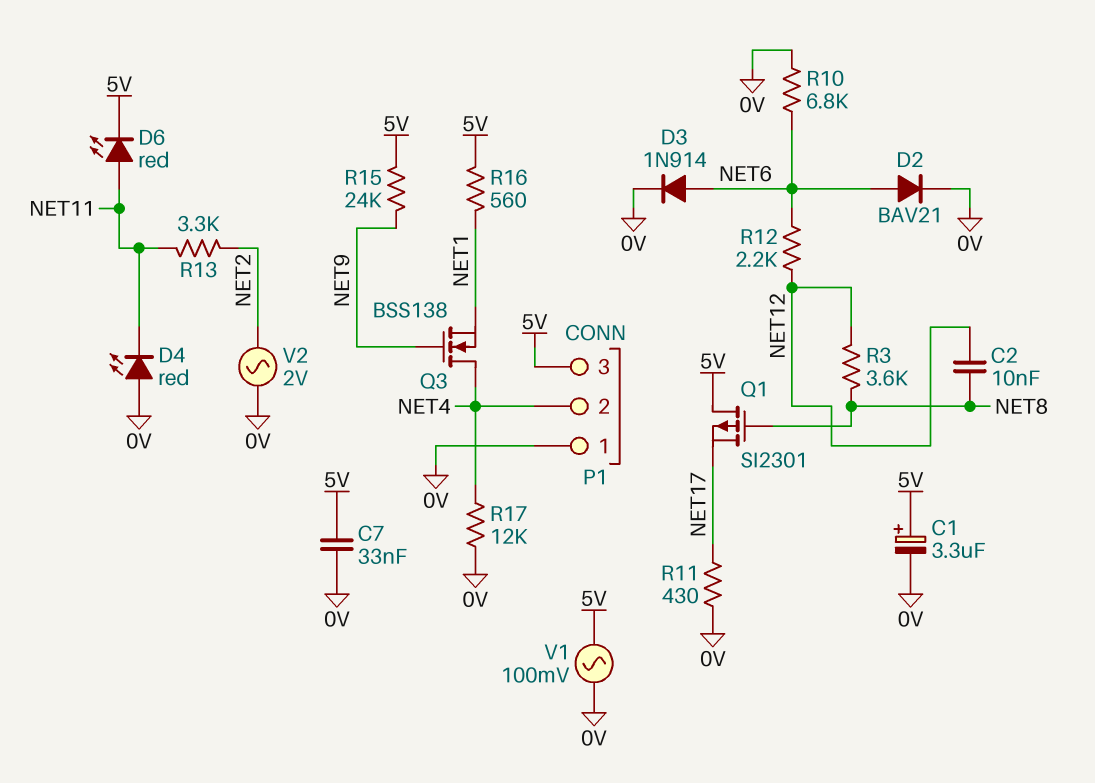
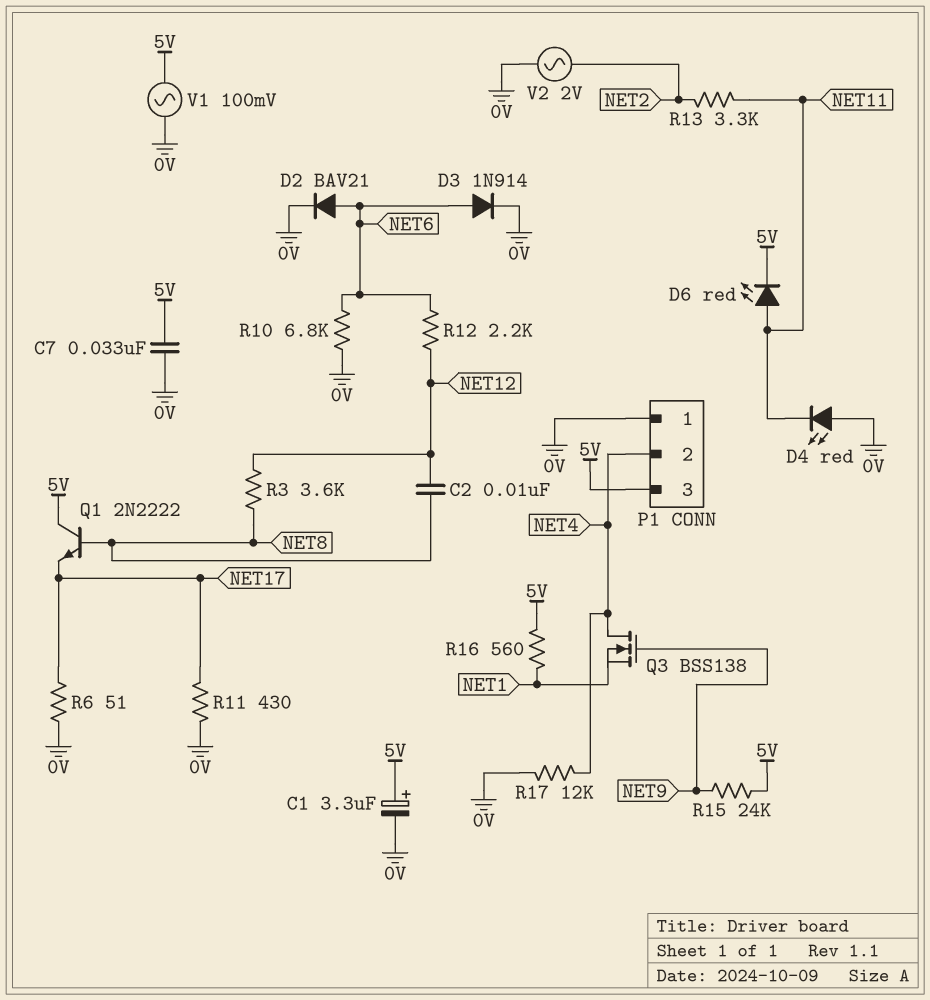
Q1: PMOS SI2301 (G NET8, D 5V, S NET17) -> NPN 2N2222 (B NET8, C 5V, E NET17)
R6: none -> 51 (0V, NET17)

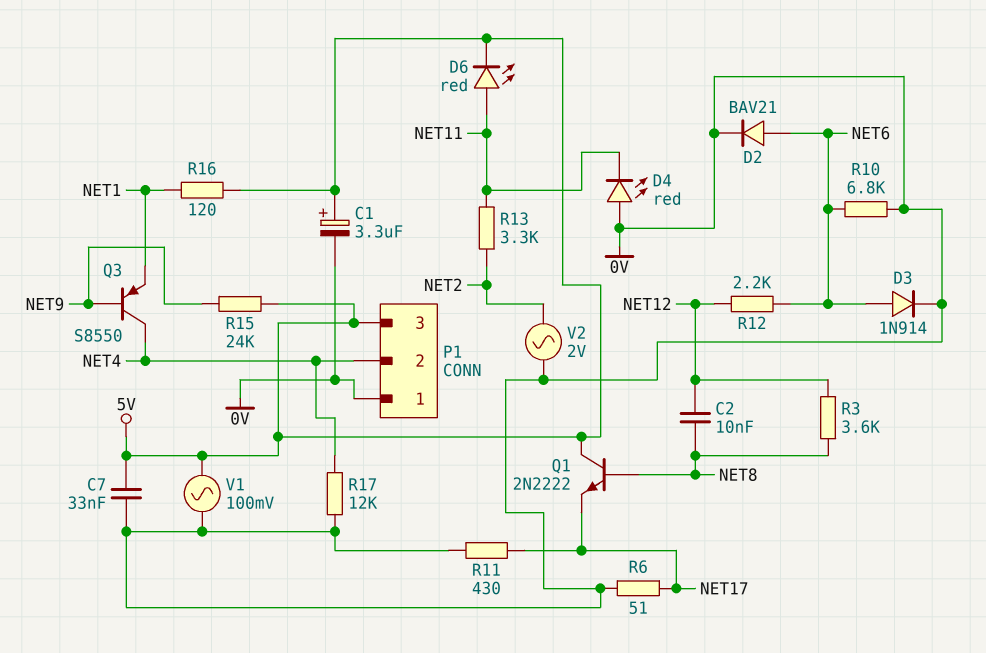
Q3: NMOS BSS138 (G NET9, D NET4, S NET1) -> PNP S8550 (B NET9, C NET4, E NET1)
R16: 560 (5V, NET1) -> 120 (5V, NET1)

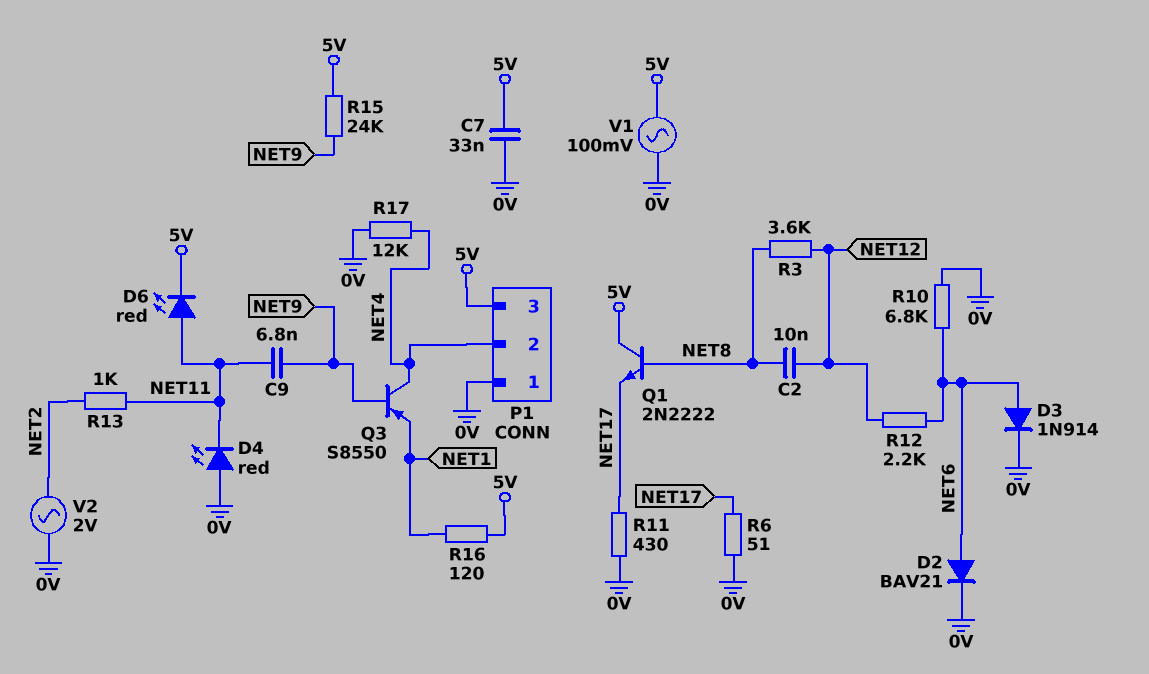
C1: 3.3uF (plus 5V, minus 0V) -> none
C9: none -> 6.8nF (NET9, NET11)
R13: 3.3k (NET2, NET11) -> 1k (NET2, NET11)

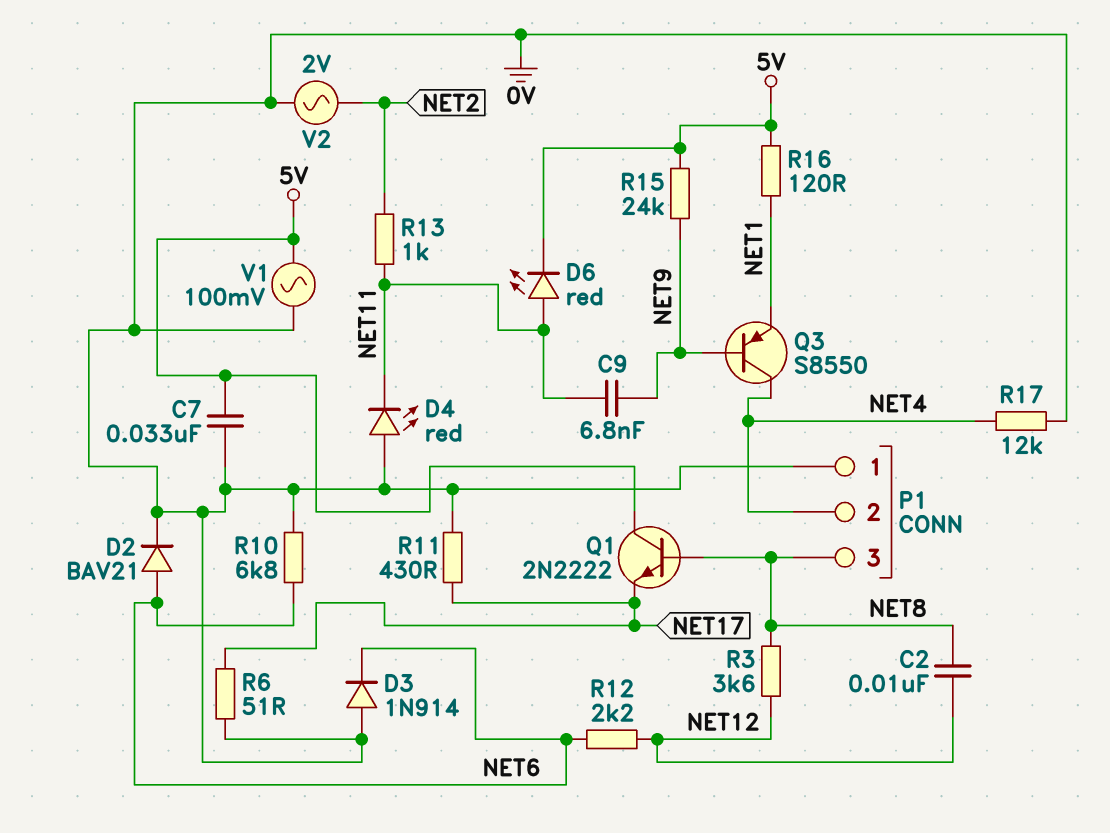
D3: diode 1N914 (A NET6, K 0V) -> diode 1N914 (A 0V, K NET6)
P1 pin 3: 5V -> NET8

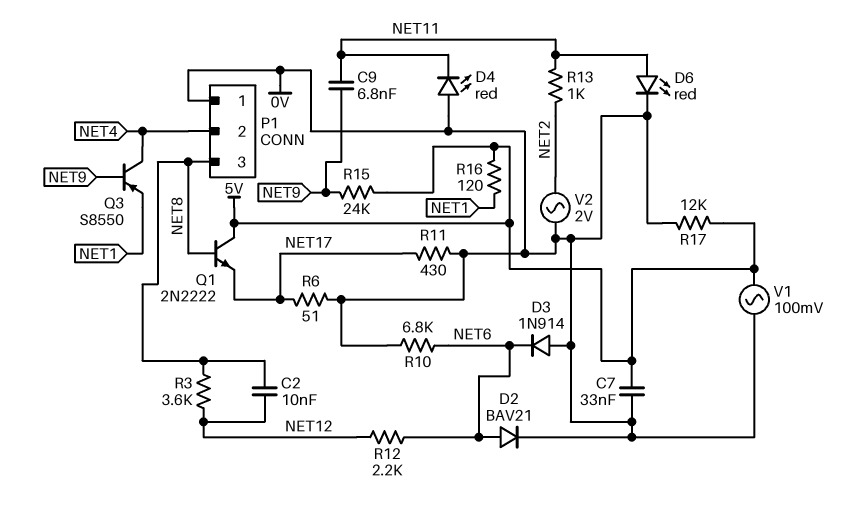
D6: LED red (A NET11, K 5V) -> LED red (A NET11, K 0V)
R17: 12k (0V, NET4) -> 12k (0V, 5V)

